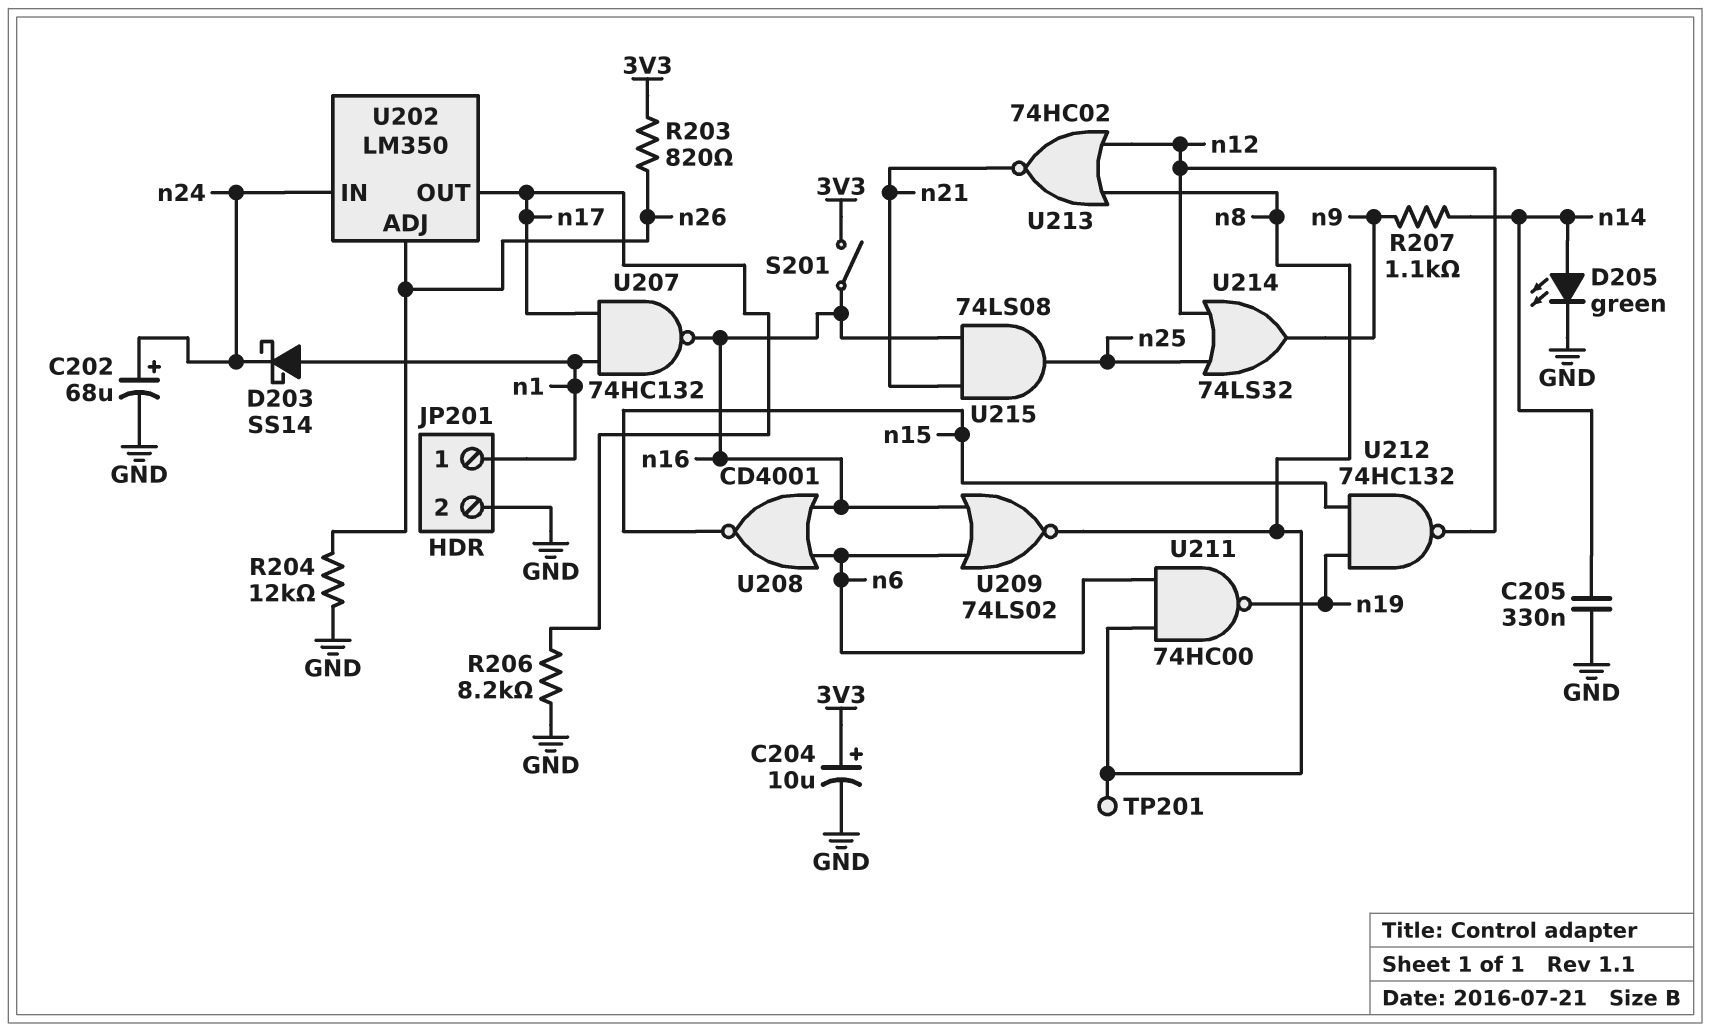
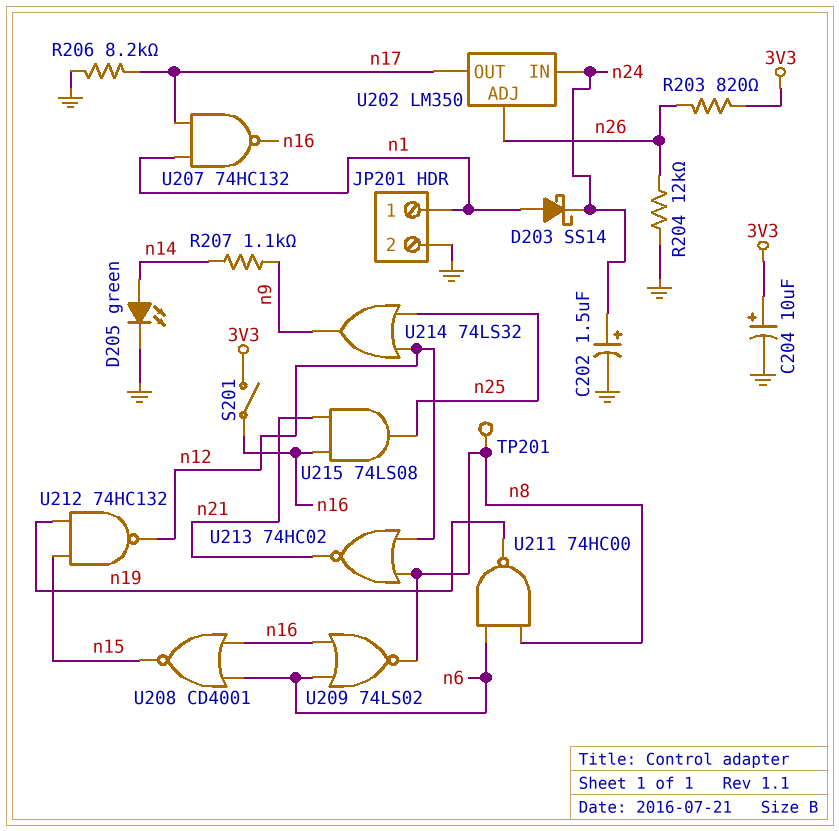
C202: 68uF (plus n24, minus GND) -> 1.5uF (plus n24, minus GND)
C205: 330nF (GND, n14) -> none

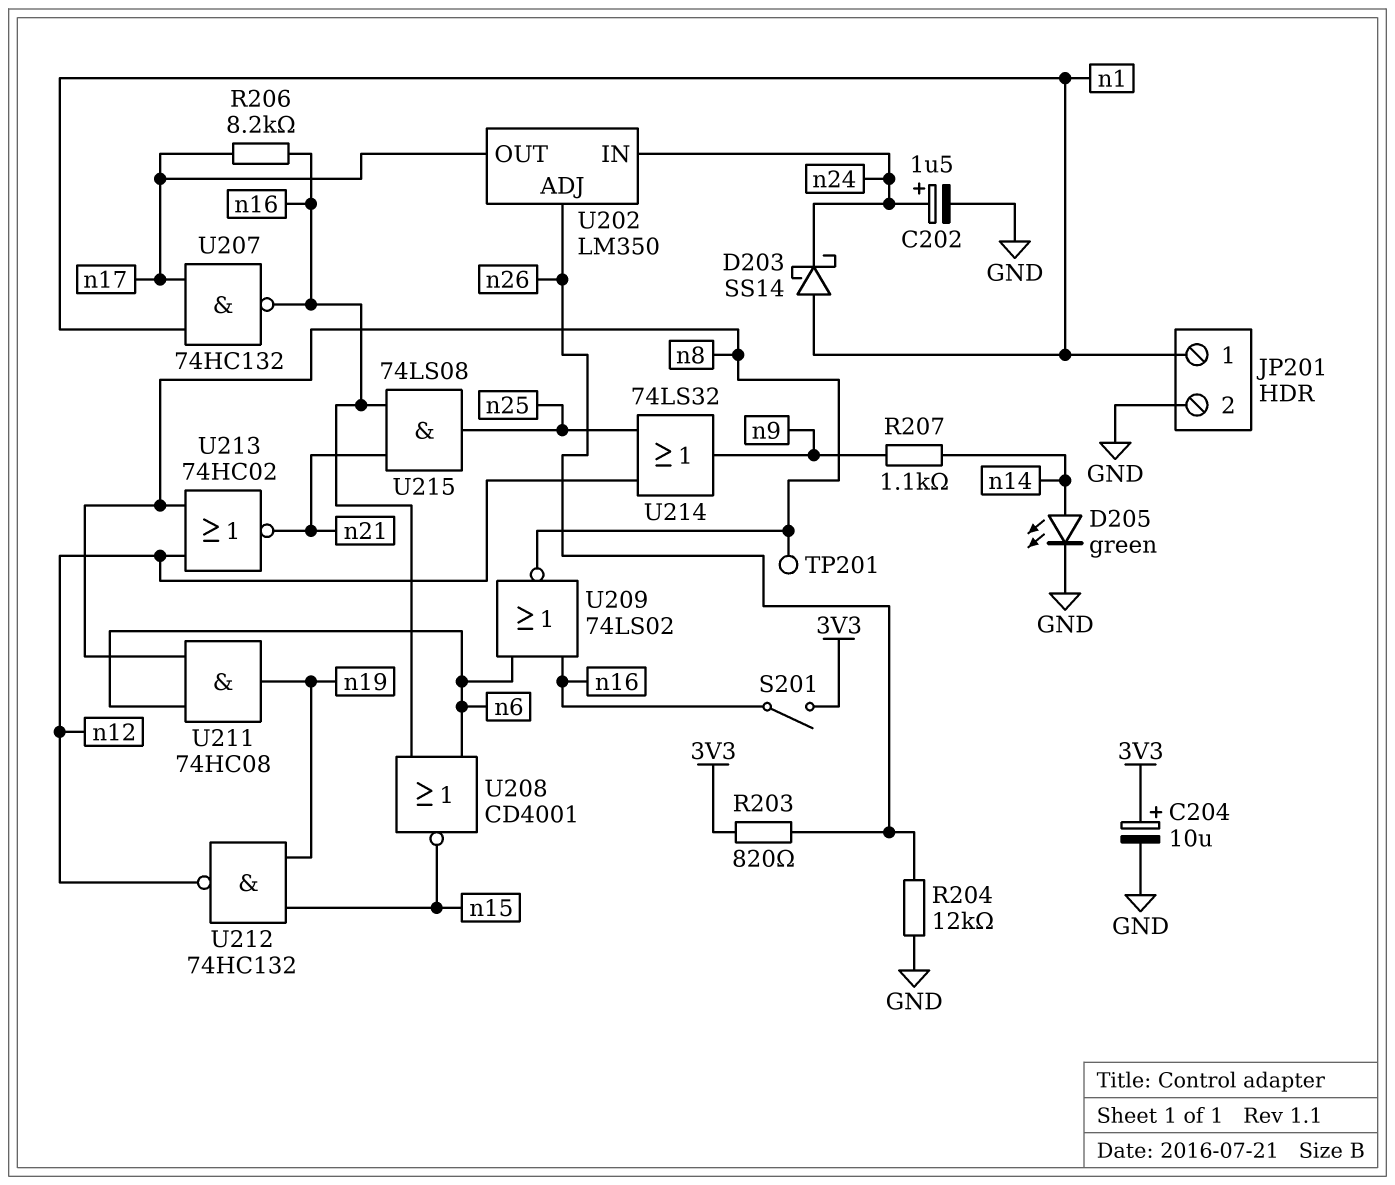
R206: 8.2k (GND, n17) -> 8.2k (n16, n17)
U211: NAND 74HC00 (in n6, in n8, out n19) -> AND 74HC08 (in n6, in n8, out n19)

